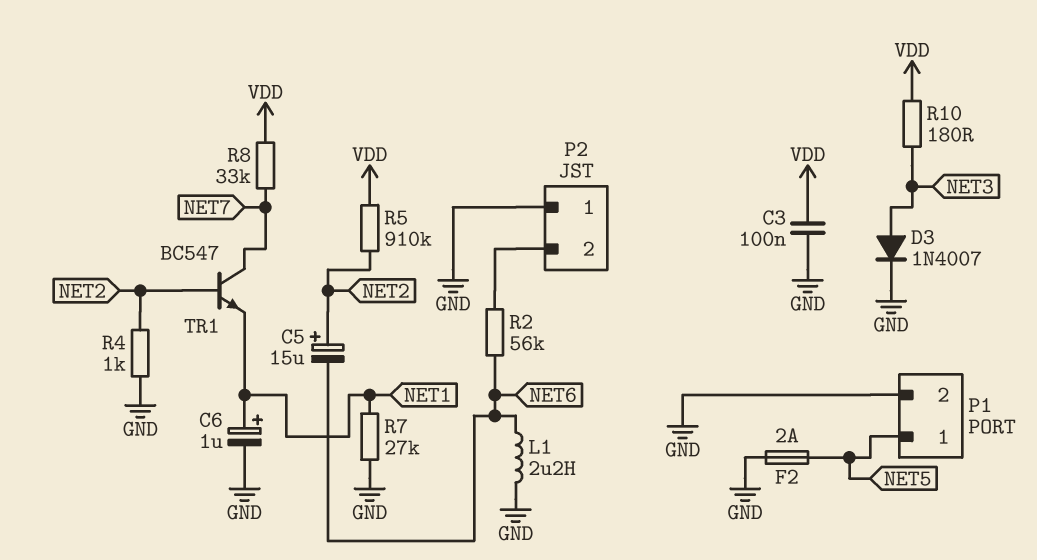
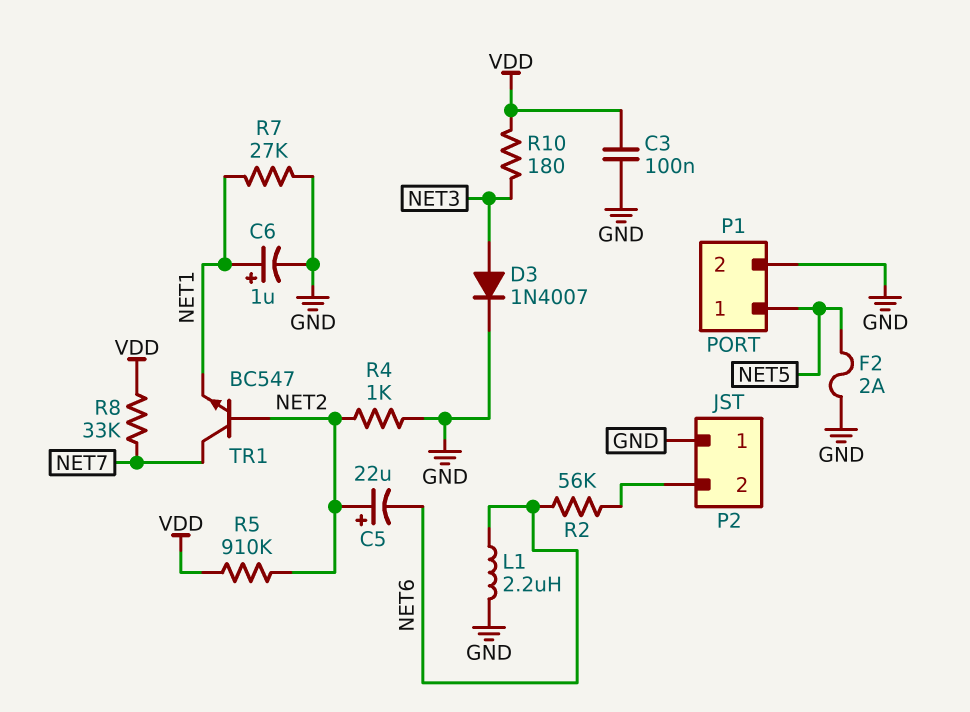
C5: 15uF (plus NET2, minus NET6) -> 22uF (plus NET2, minus NET6)

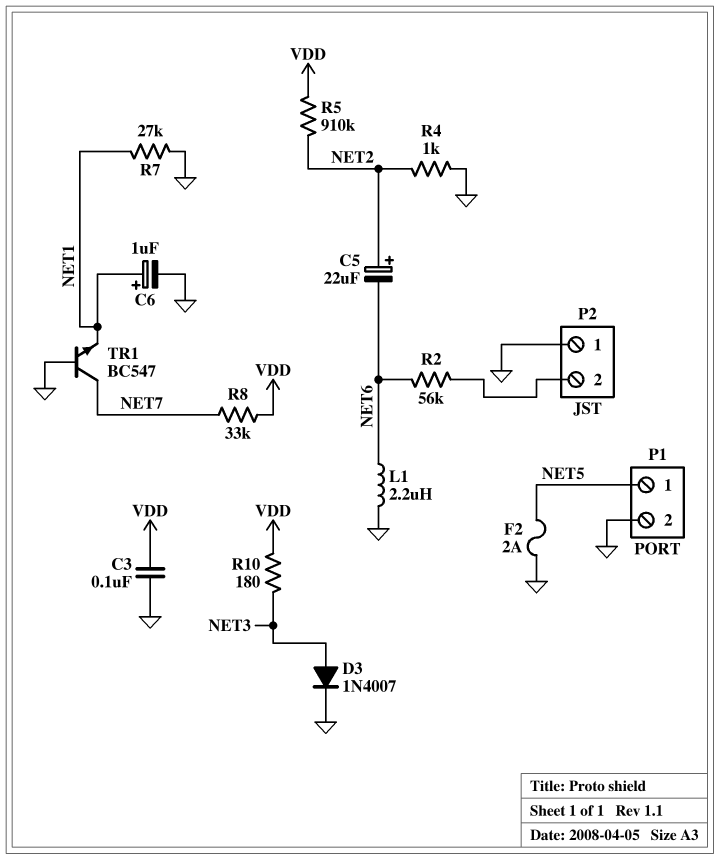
TR1: NPN BC547 (B NET2, C NET7, E NET1) -> NPN BC547 (B GND, C NET7, E NET1)

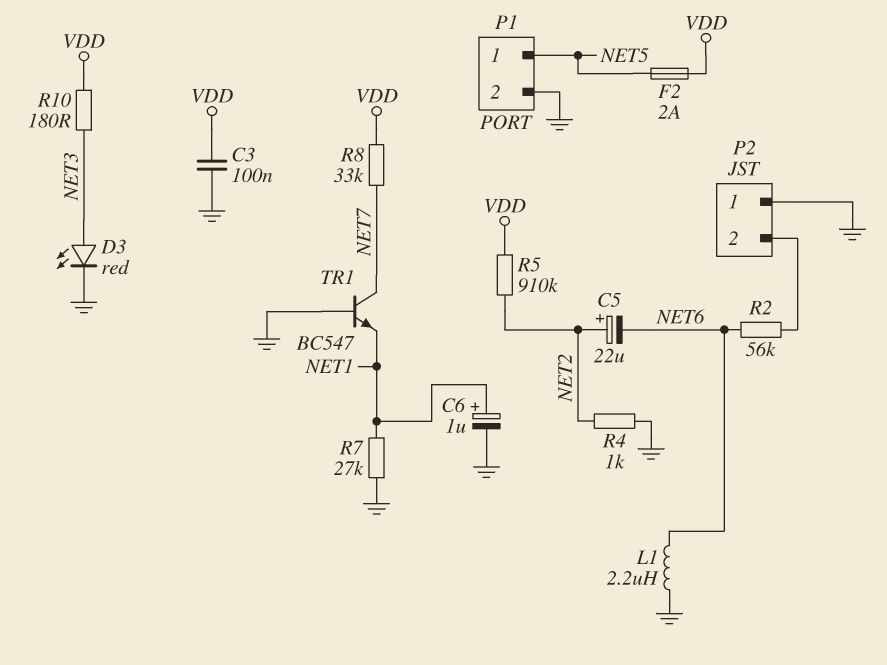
D3: diode 1N4007 (A NET3, K GND) -> LED red (A NET3, K GND)
F2: 2A (GND, NET5) -> 2A (NET5, VDD)

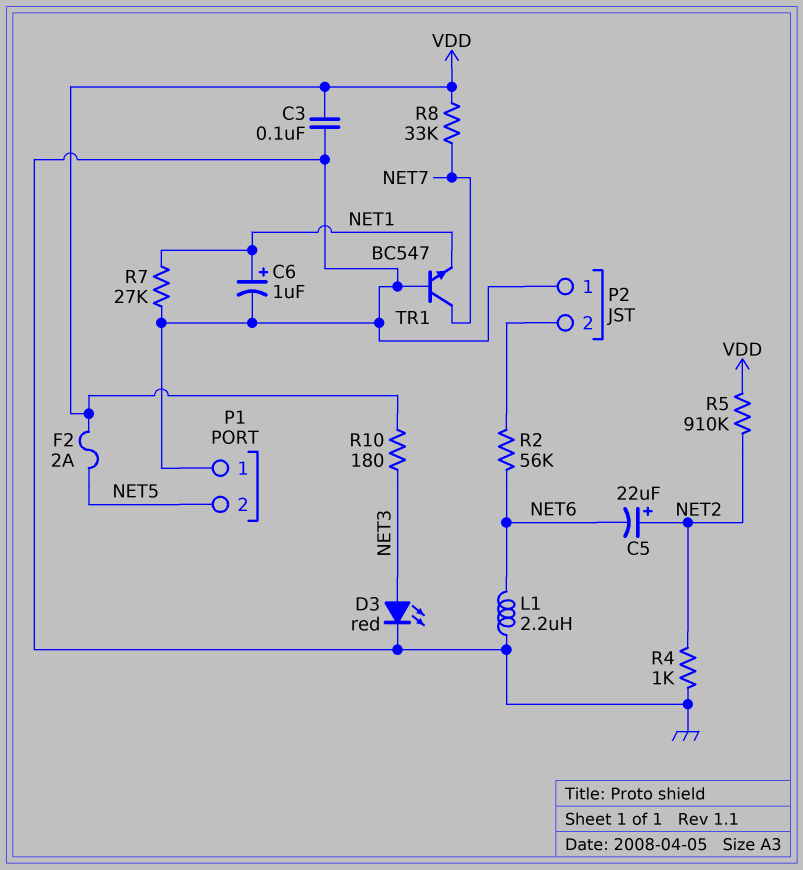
P1 pin 1: NET5 -> GND
P1 pin 2: GND -> NET5

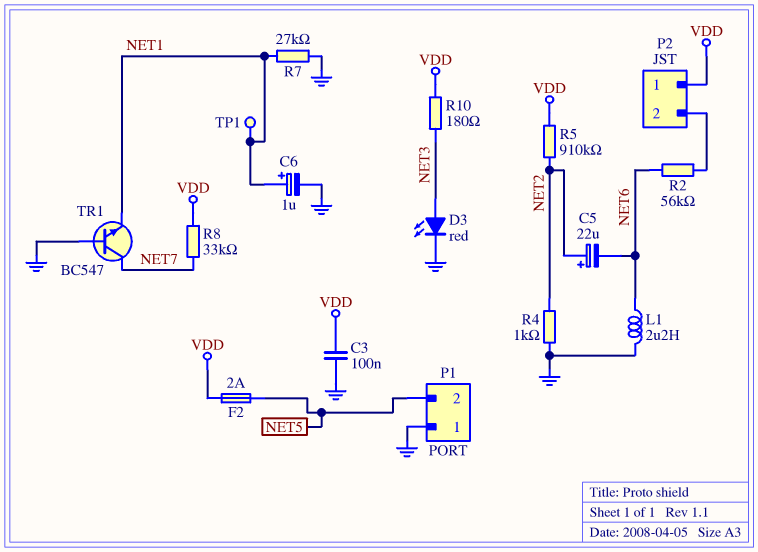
P2 pin 1: GND -> VDD
TP1: none -> test point (NET1)

